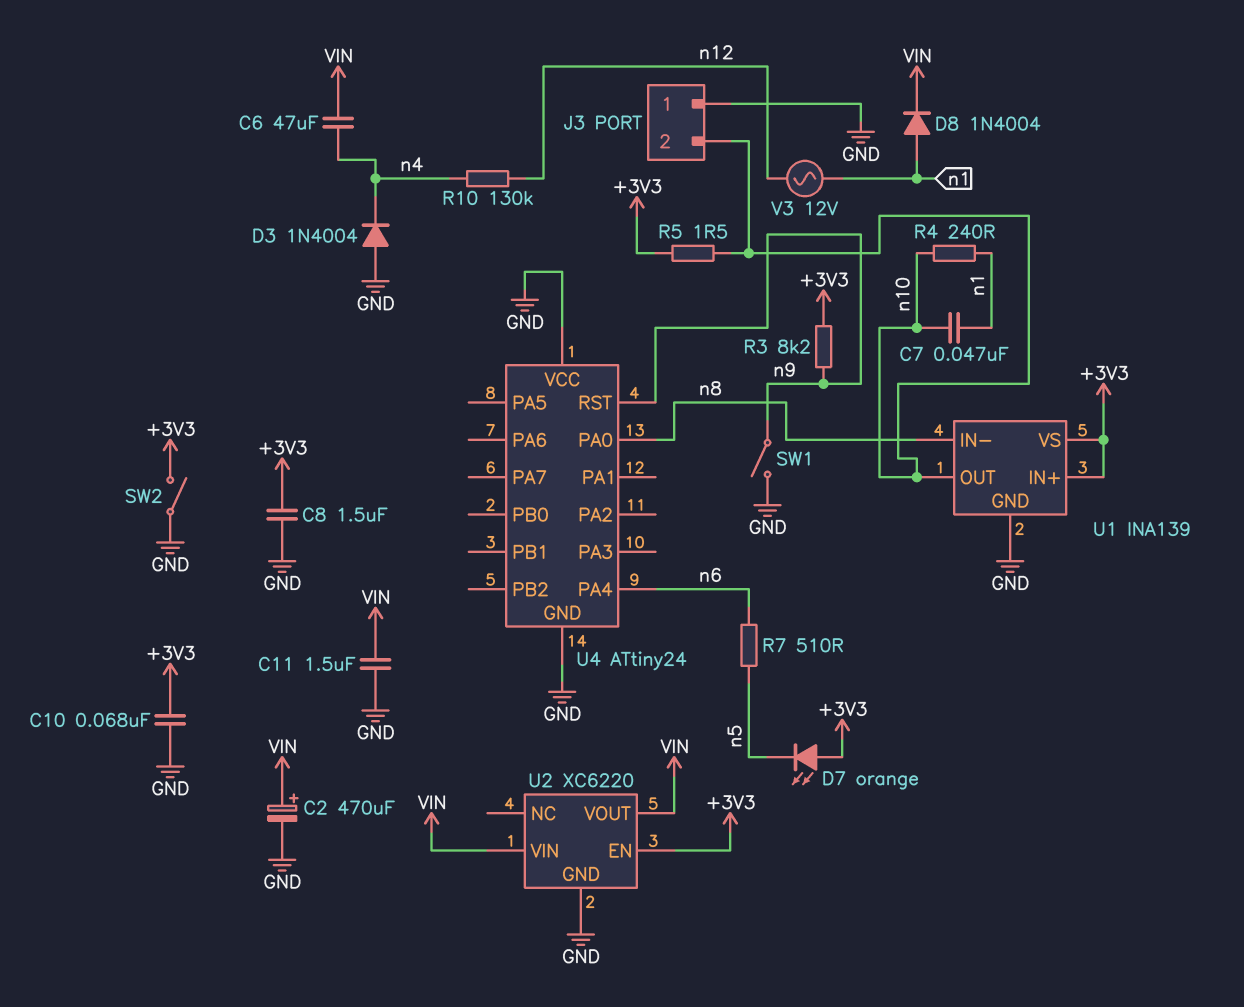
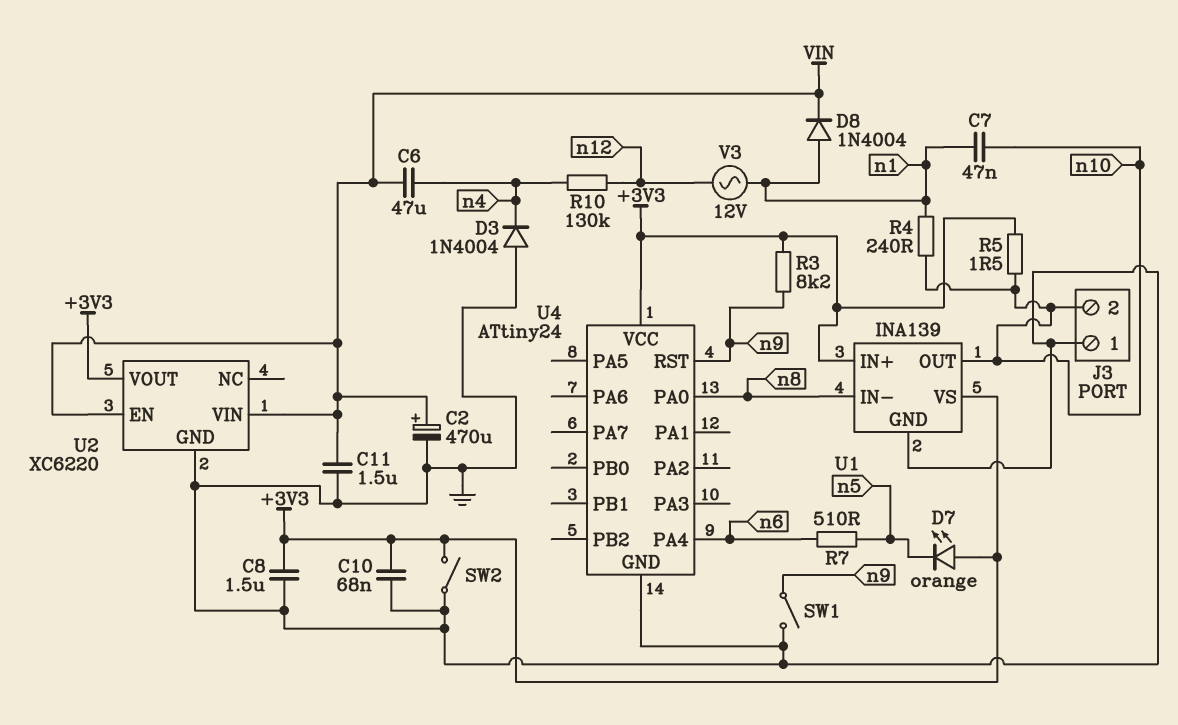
U2 pin EN: +3V3 -> VIN
U2 pin VOUT: VIN -> +3V3
U4 pin VCC: GND -> +3V3

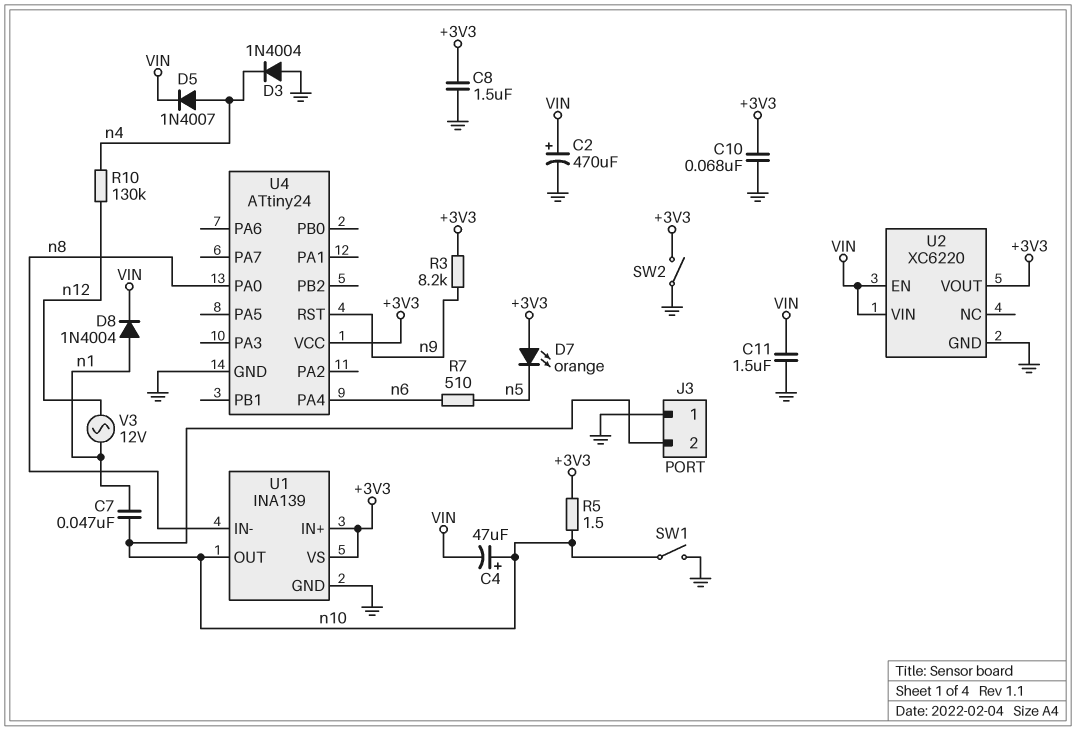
C4: none -> 47uF (plus n10, minus VIN)
C6: 47uF (VIN, n4) -> none
D5: none -> diode 1N4007 (A n4, K VIN)
R4: 240 (n1, n10) -> none
SW1: switch (GND, n9) -> switch (GND, n10)

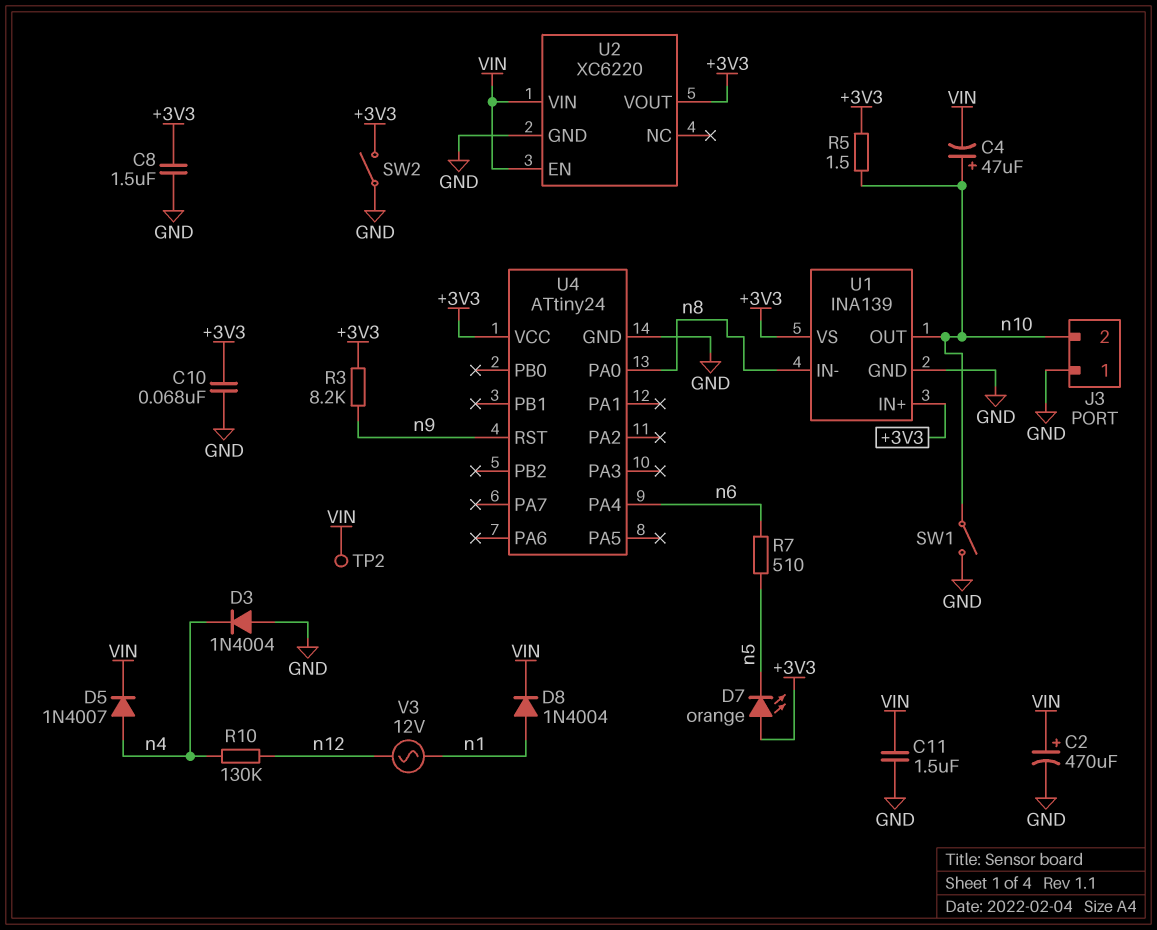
C7: 47nF (n1, n10) -> none
TP2: none -> test point (VIN)

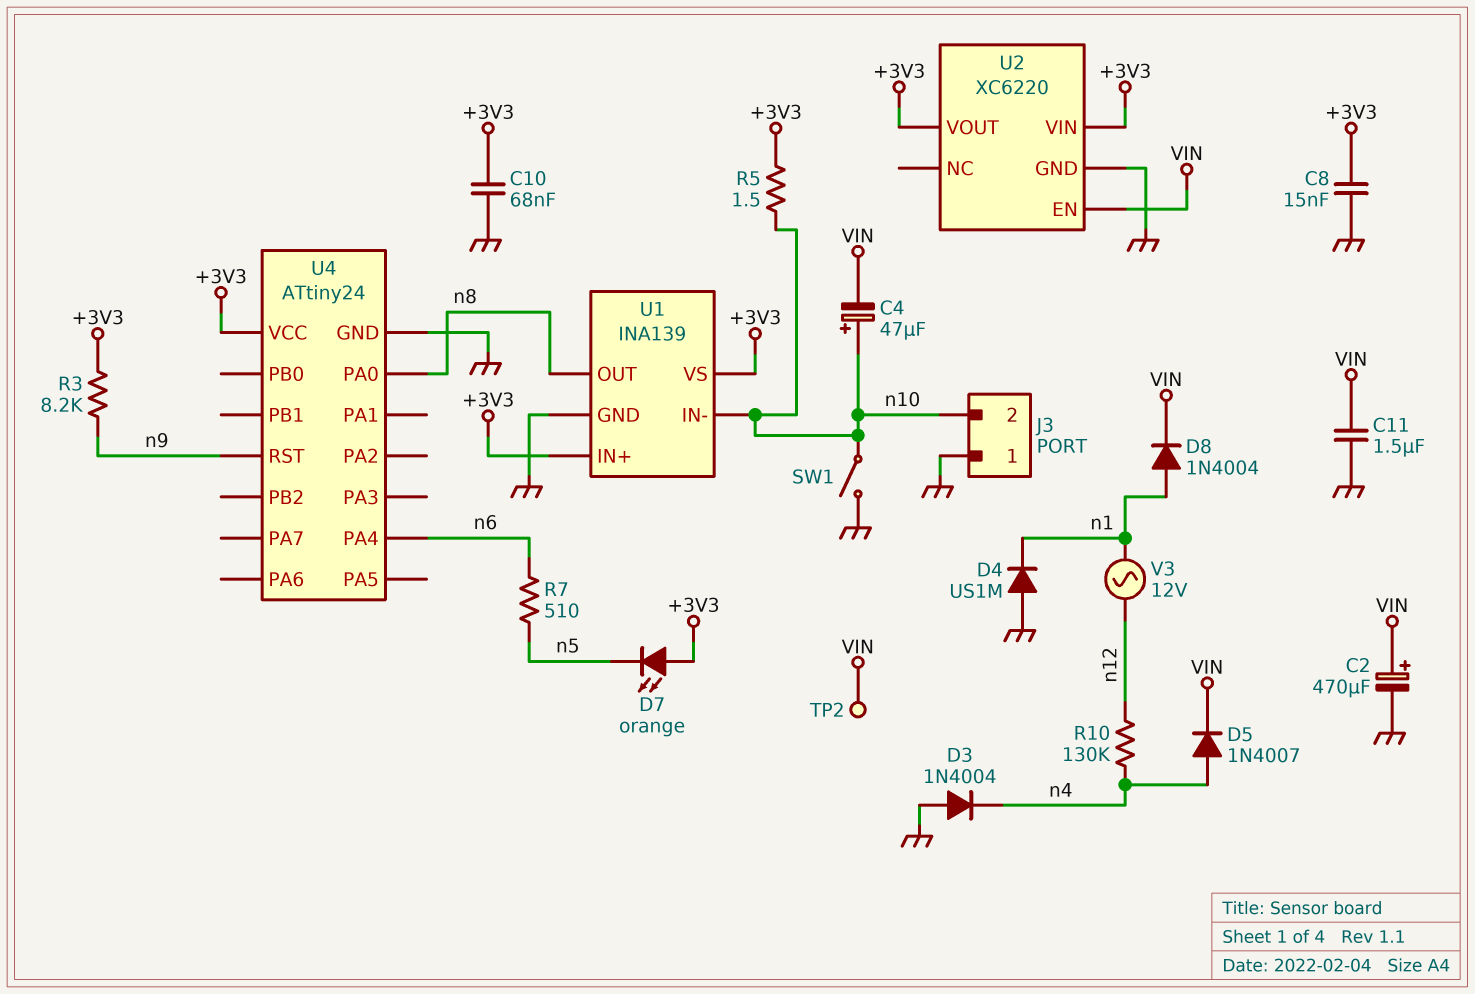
C8: 1.5uF (+3V3, GND) -> 15nF (+3V3, GND)
D4: none -> diode US1M (A GND, K n1)
SW2: switch (+3V3, GND) -> none
U1 pin IN-: n8 -> n10
U1 pin OUT: n10 -> n8
U2 pin VIN: VIN -> +3V3

